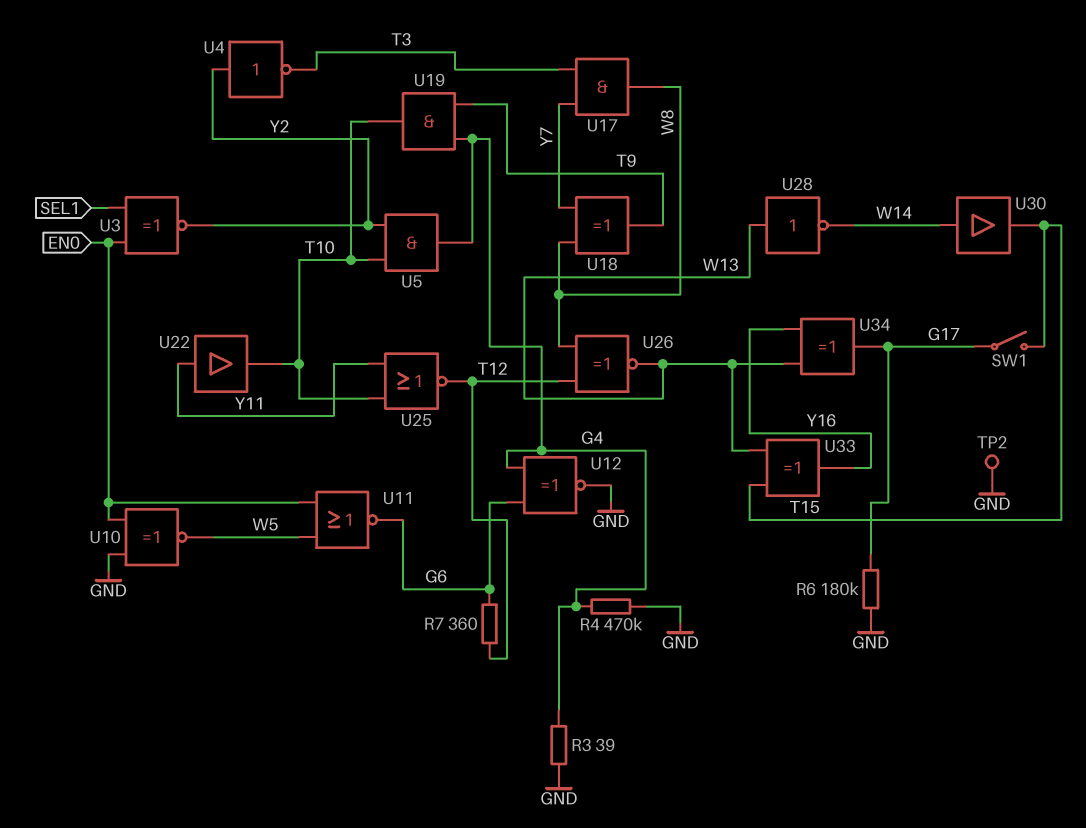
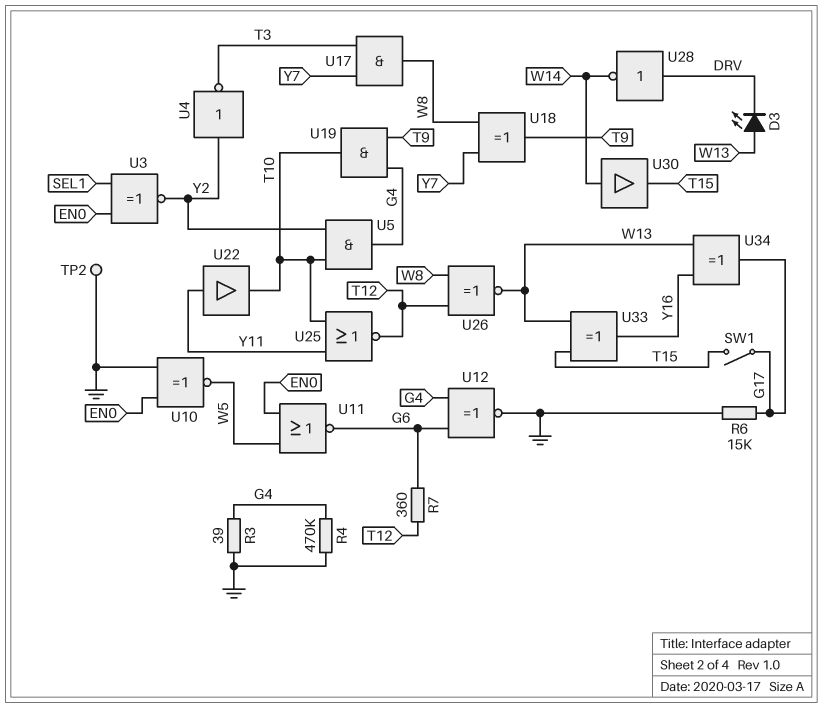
D3: none -> LED (A W13, K DRV)
R6: 180k (G17, GND) -> 15k (G17, GND)
U28: NOT (in W13, out W14) -> NOT (in DRV, out W14)

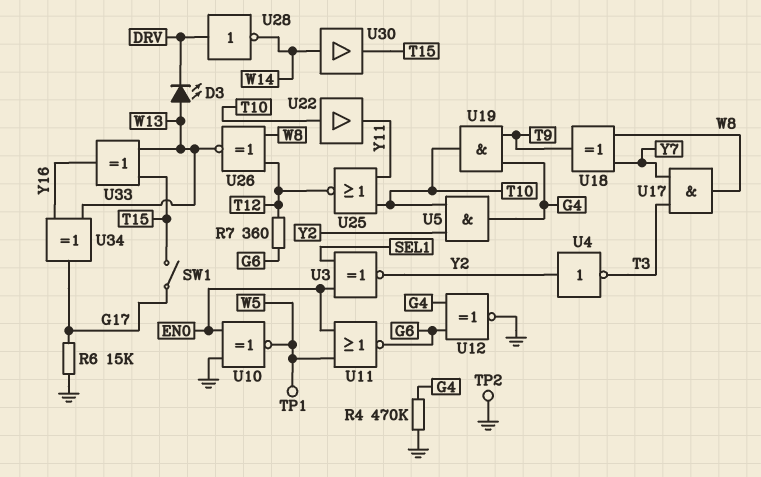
R3: 39 (G4, GND) -> none
TP1: none -> test point (W5)
U22: buffer (in Y11, out T10) -> buffer (in T10, out Y11)

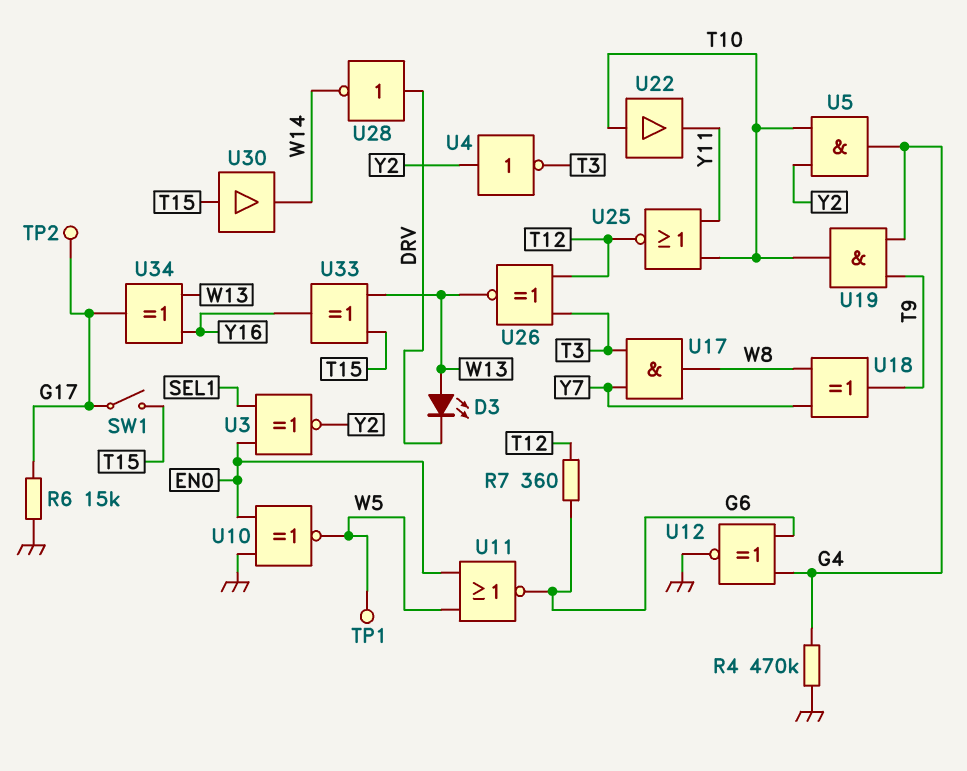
TP2: test point (GND) -> test point (G17)
U26: XNOR (in T12, in W8, out W13) -> XNOR (in T3, in T12, out W13)
U30: buffer (in W14, out T15) -> buffer (in T15, out W14)

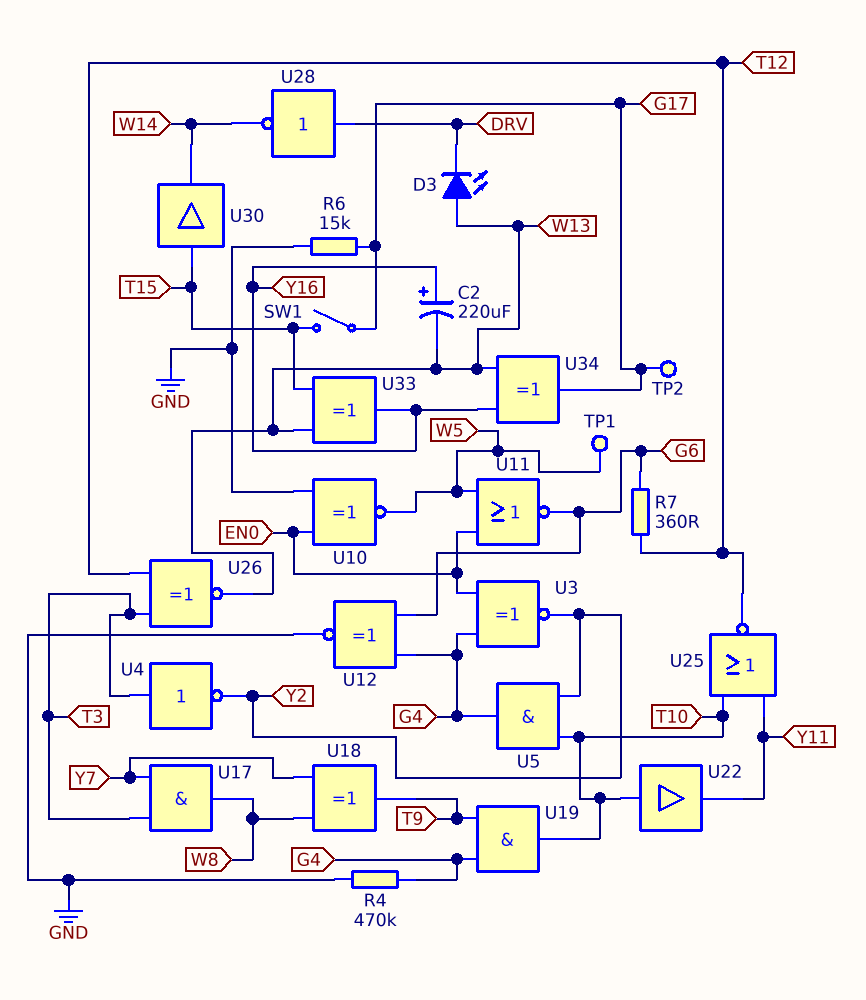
C2: none -> 220uF (plus Y16, minus W13)
U3: XNOR (in EN0, in SEL1, out Y2) -> XNOR (in EN0, in G4, out Y2)
U4: NOT (in Y2, out T3) -> NOT (in T3, out Y2)

